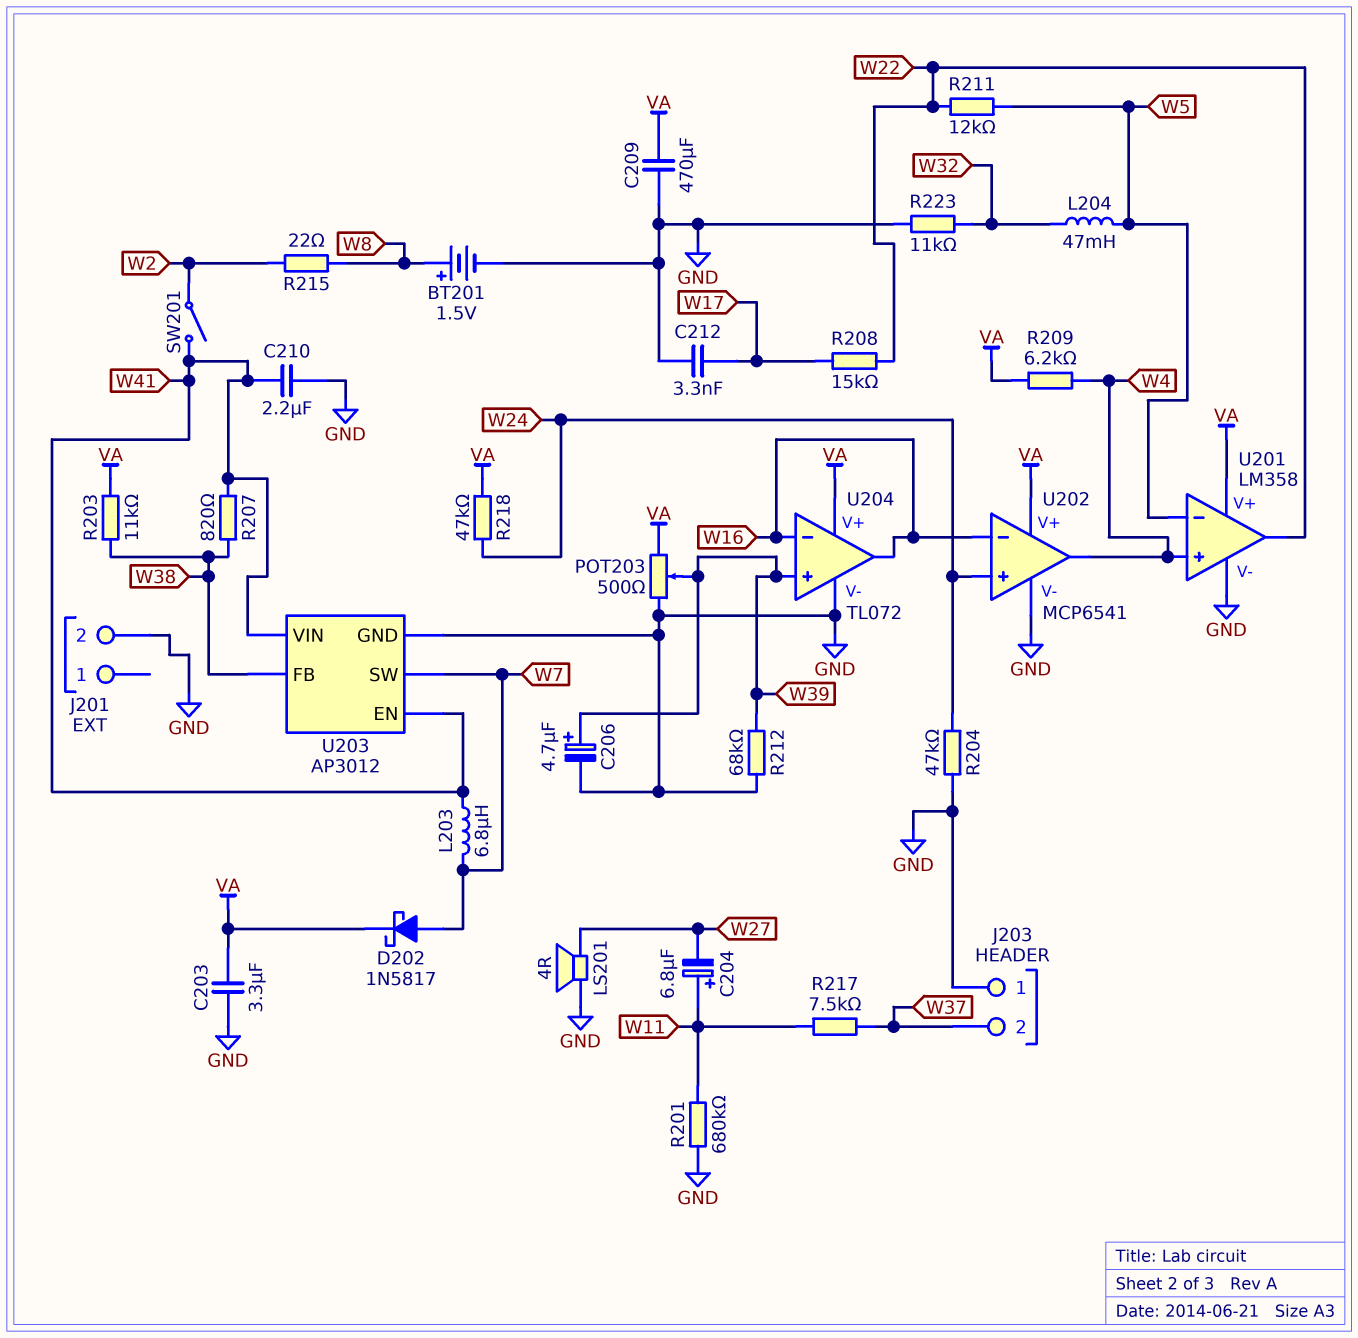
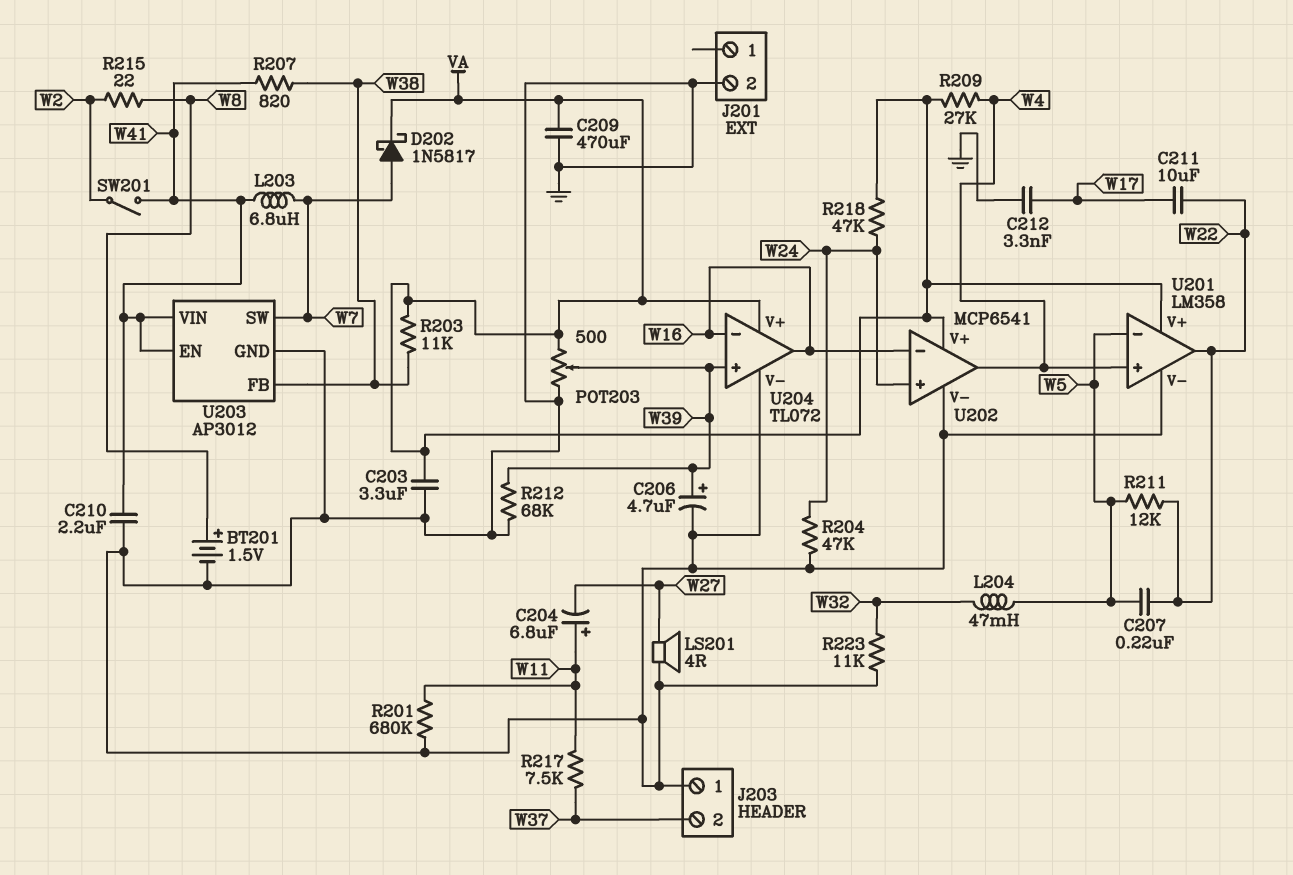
C207: none -> 220nF (W5, W22)
C211: none -> 10uF (W17, W22)
R208: 15k (W17, W22) -> none
R209: 6.2k (VA, W4) -> 27k (VA, W4)

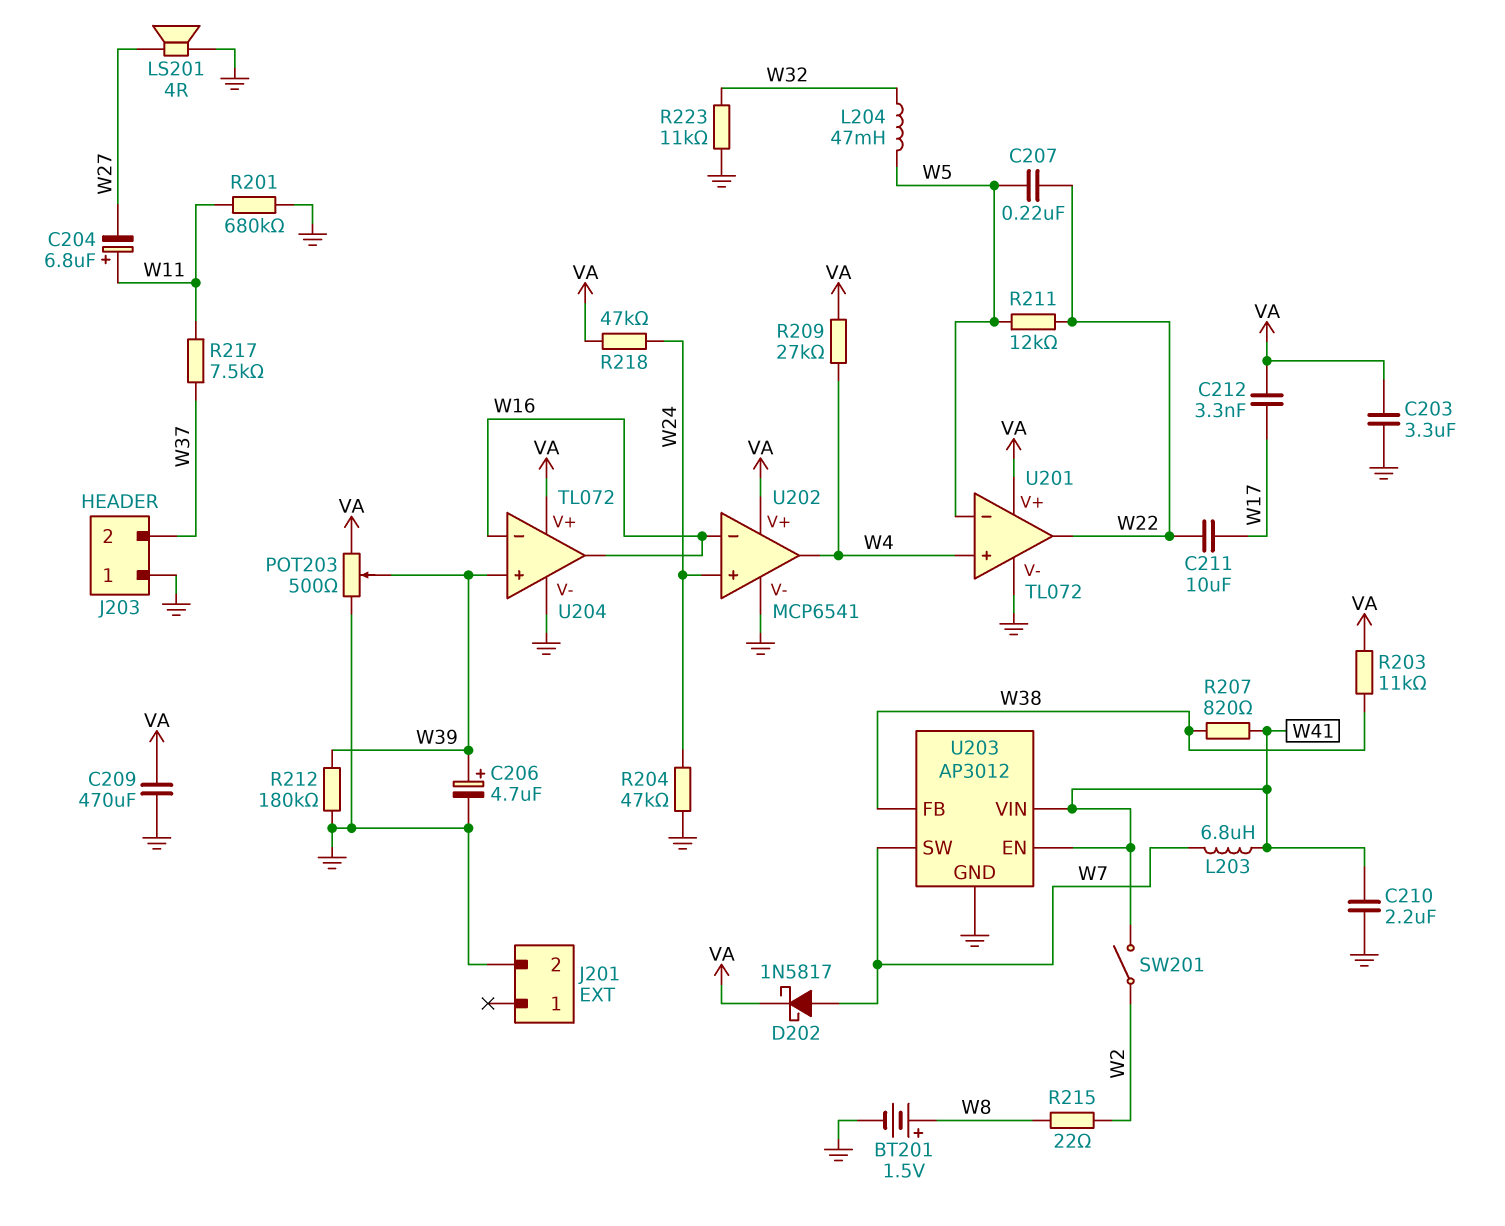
C212: 3.3nF (GND, W17) -> 3.3nF (VA, W17)
R212: 68k (GND, W39) -> 180k (GND, W39)
U201: LM358 -> TL072

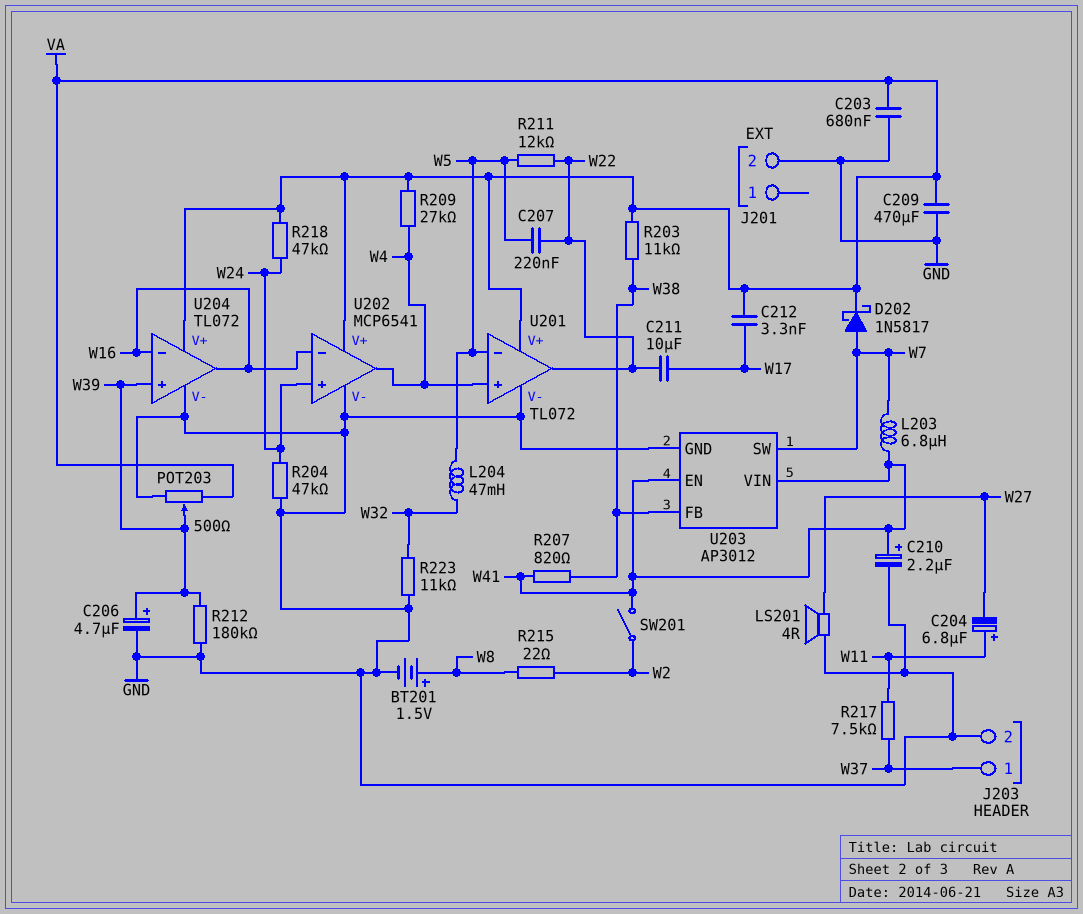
C203: 3.3uF (GND, VA) -> 680nF (GND, VA)
C210: 2.2uF (GND, W41) -> 2.2uF (plus W41, minus GND)
J203 pin 1: GND -> W37
J203 pin 2: W37 -> GND
R201: 680k (GND, W11) -> none

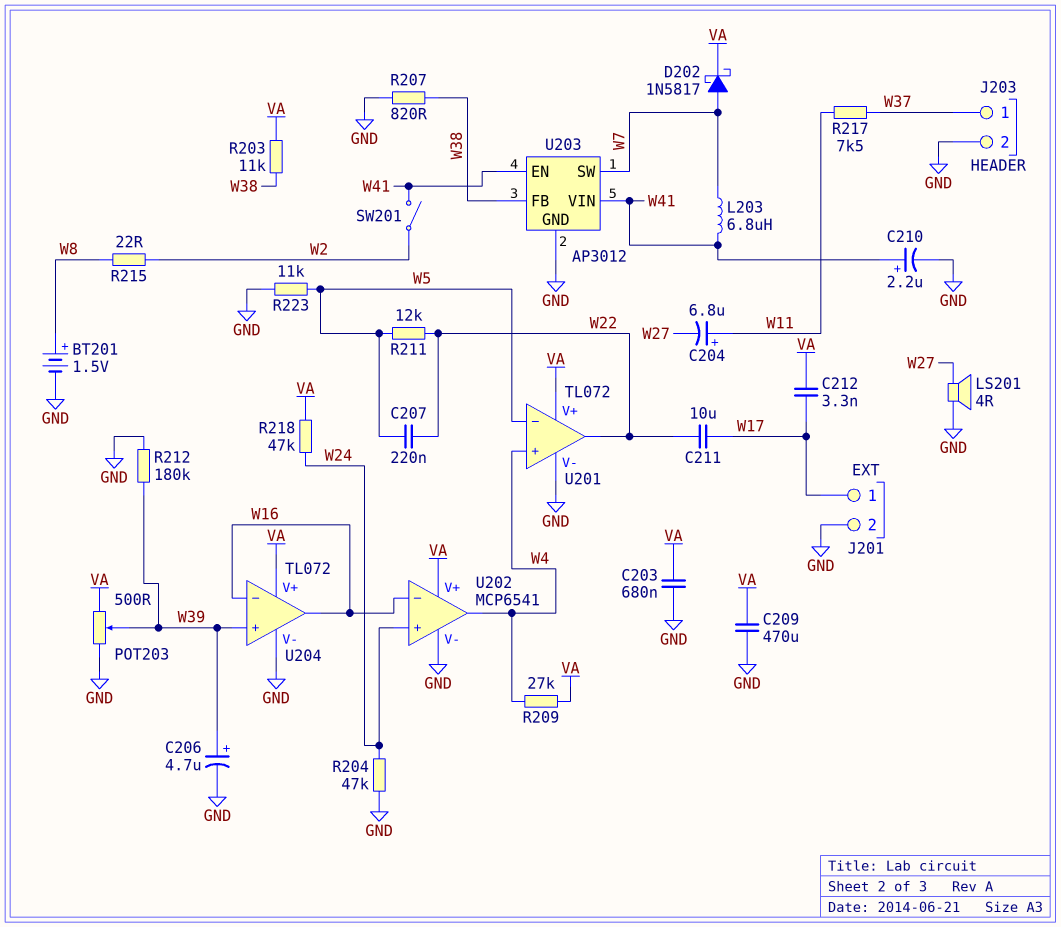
J201 pin 1: none -> W17
L204: 47mH (W5, W32) -> none
R207: 820 (W38, W41) -> 820 (GND, W38)
R223: 11k (GND, W32) -> 11k (GND, W5)

